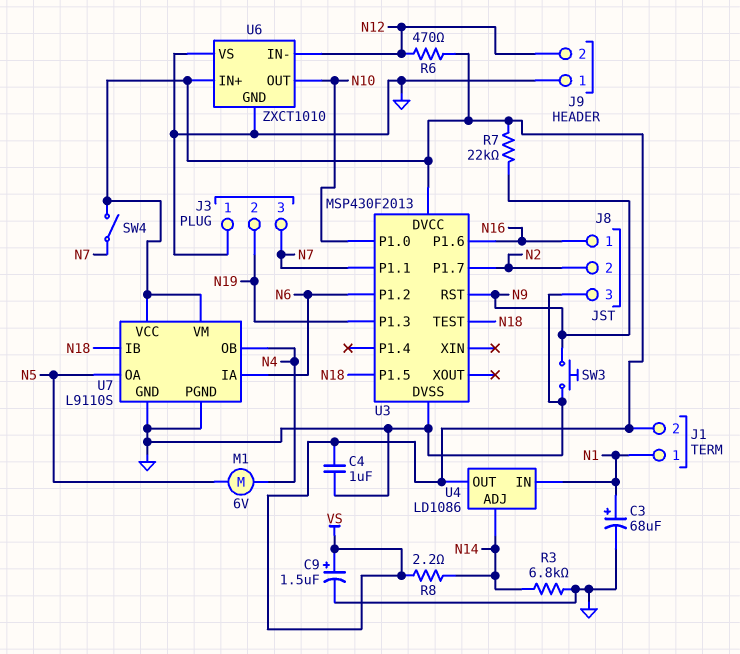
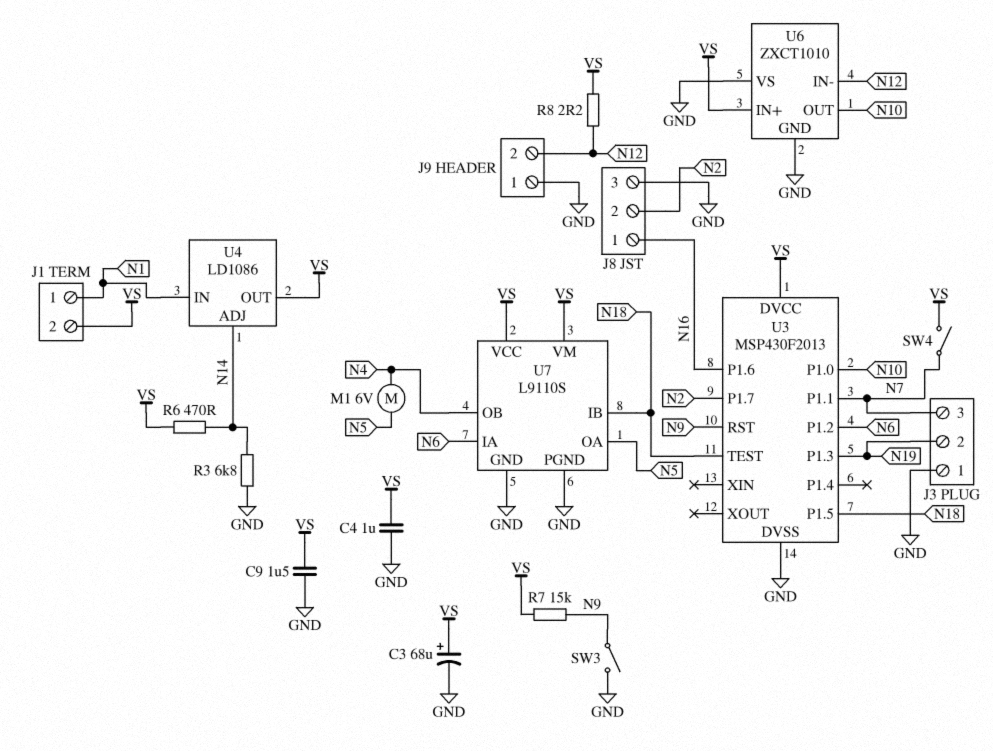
C3: 68uF (plus N1, minus GND) -> 68uF (plus VS, minus GND)
C9: 1.5uF (plus VS, minus GND) -> 1.5uF (GND, VS)
R6: 470 (N12, VS) -> 470 (N14, VS)
R7: 22k (N9, VS) -> 15k (N9, VS)
R8: 2.2 (N14, VS) -> 2.2 (N12, VS)
SW3: button (GND, N9) -> switch (GND, N9)

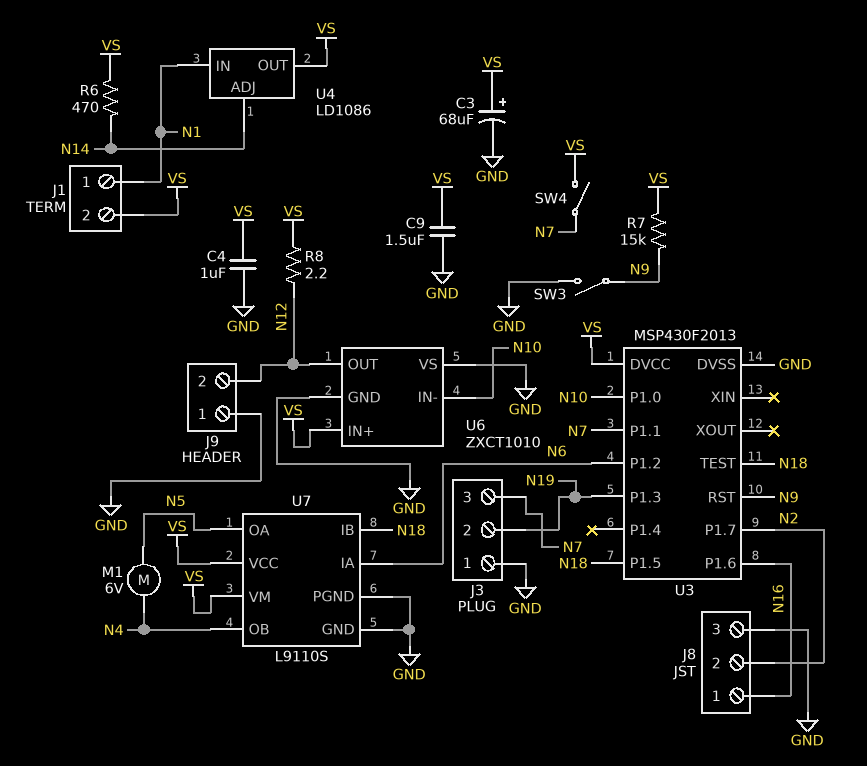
R3: 6.8k (GND, N14) -> none
U6 pin IN-: N12 -> N10
U6 pin OUT: N10 -> N12

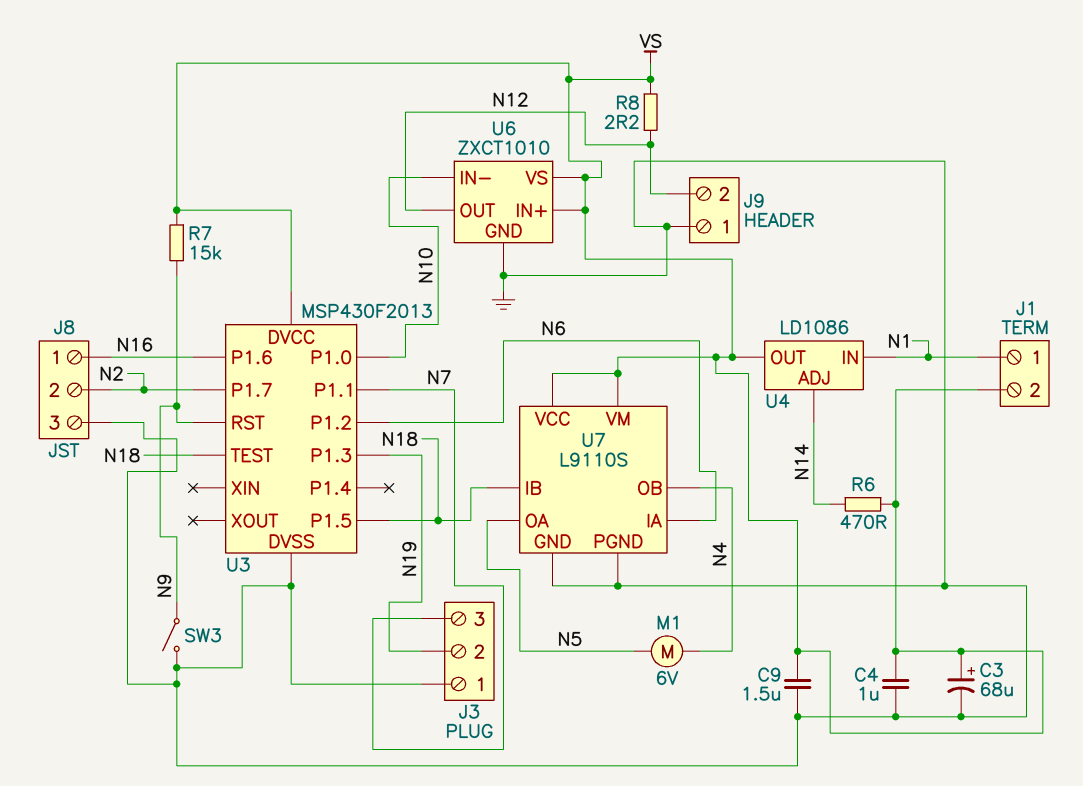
SW4: switch (N7, VS) -> none
U6 pin VS: GND -> VS

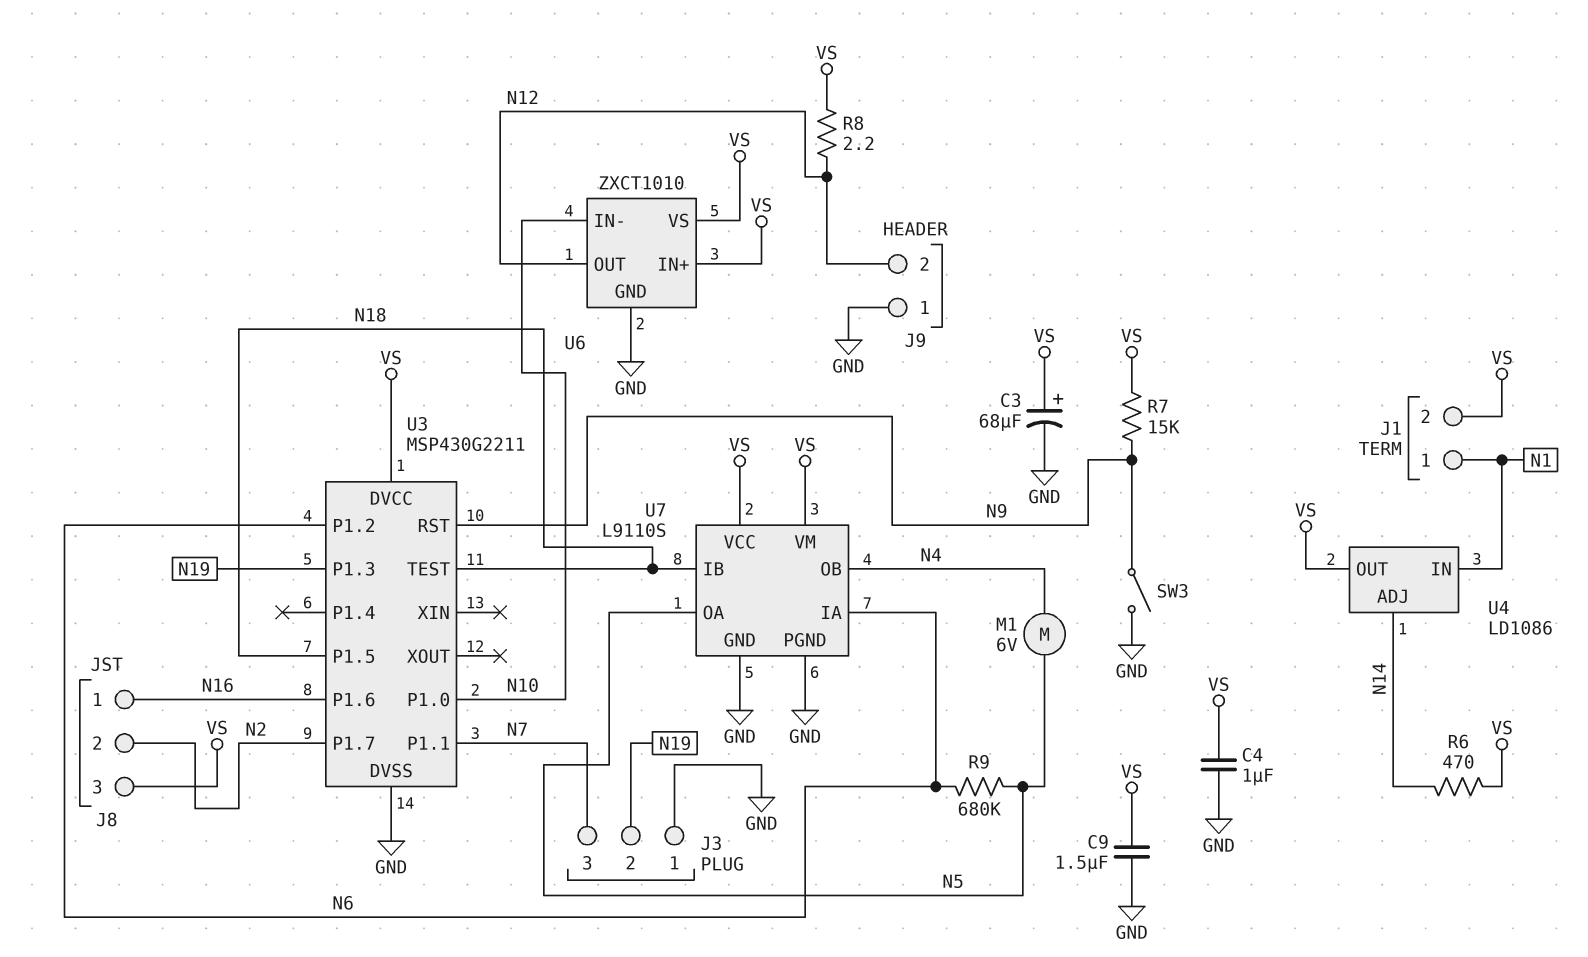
J8 pin 3: GND -> VS
R9: none -> 680k (N5, N6)
U3: MSP430F2013 -> MSP430G2211

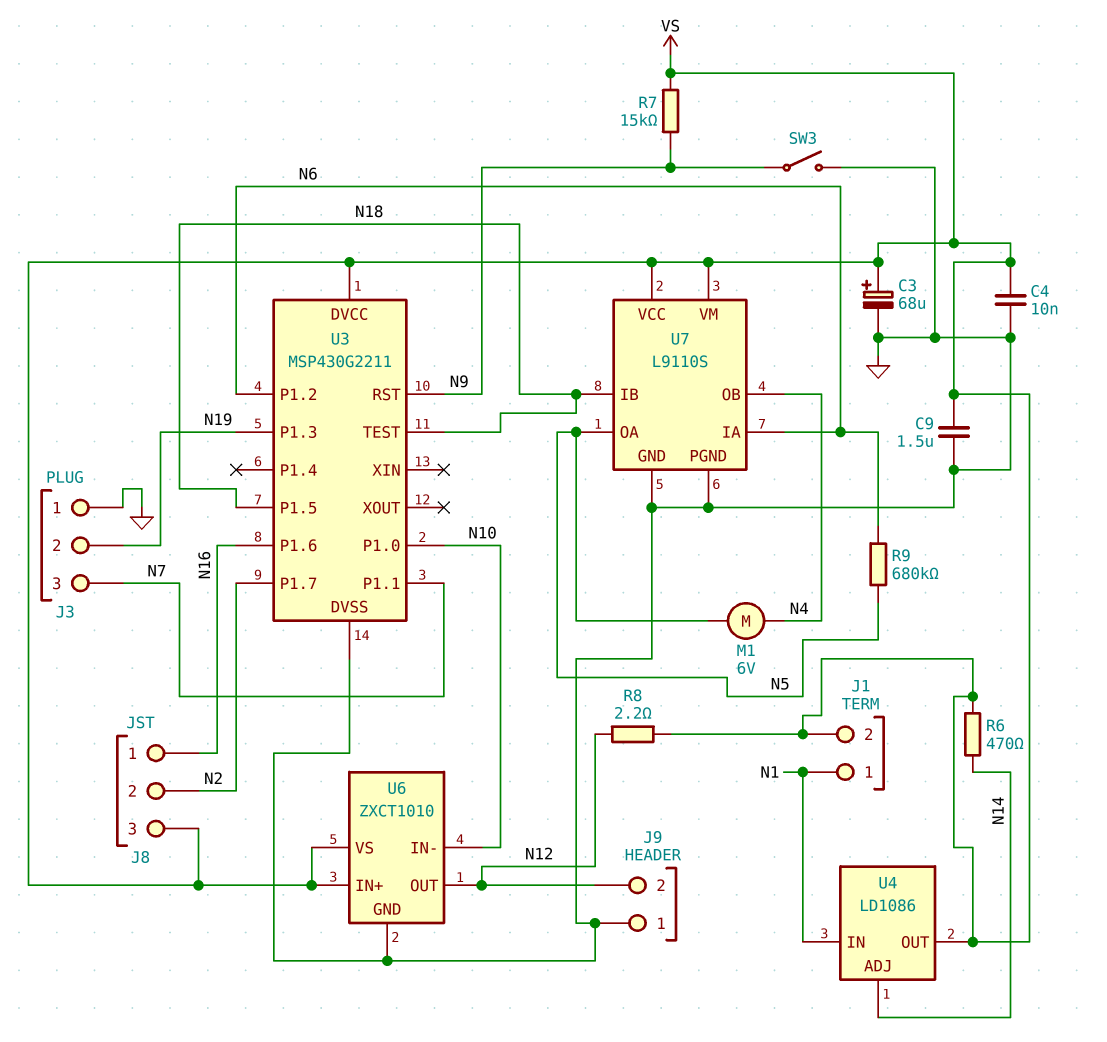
C4: 1uF (GND, VS) -> 10nF (GND, VS)

